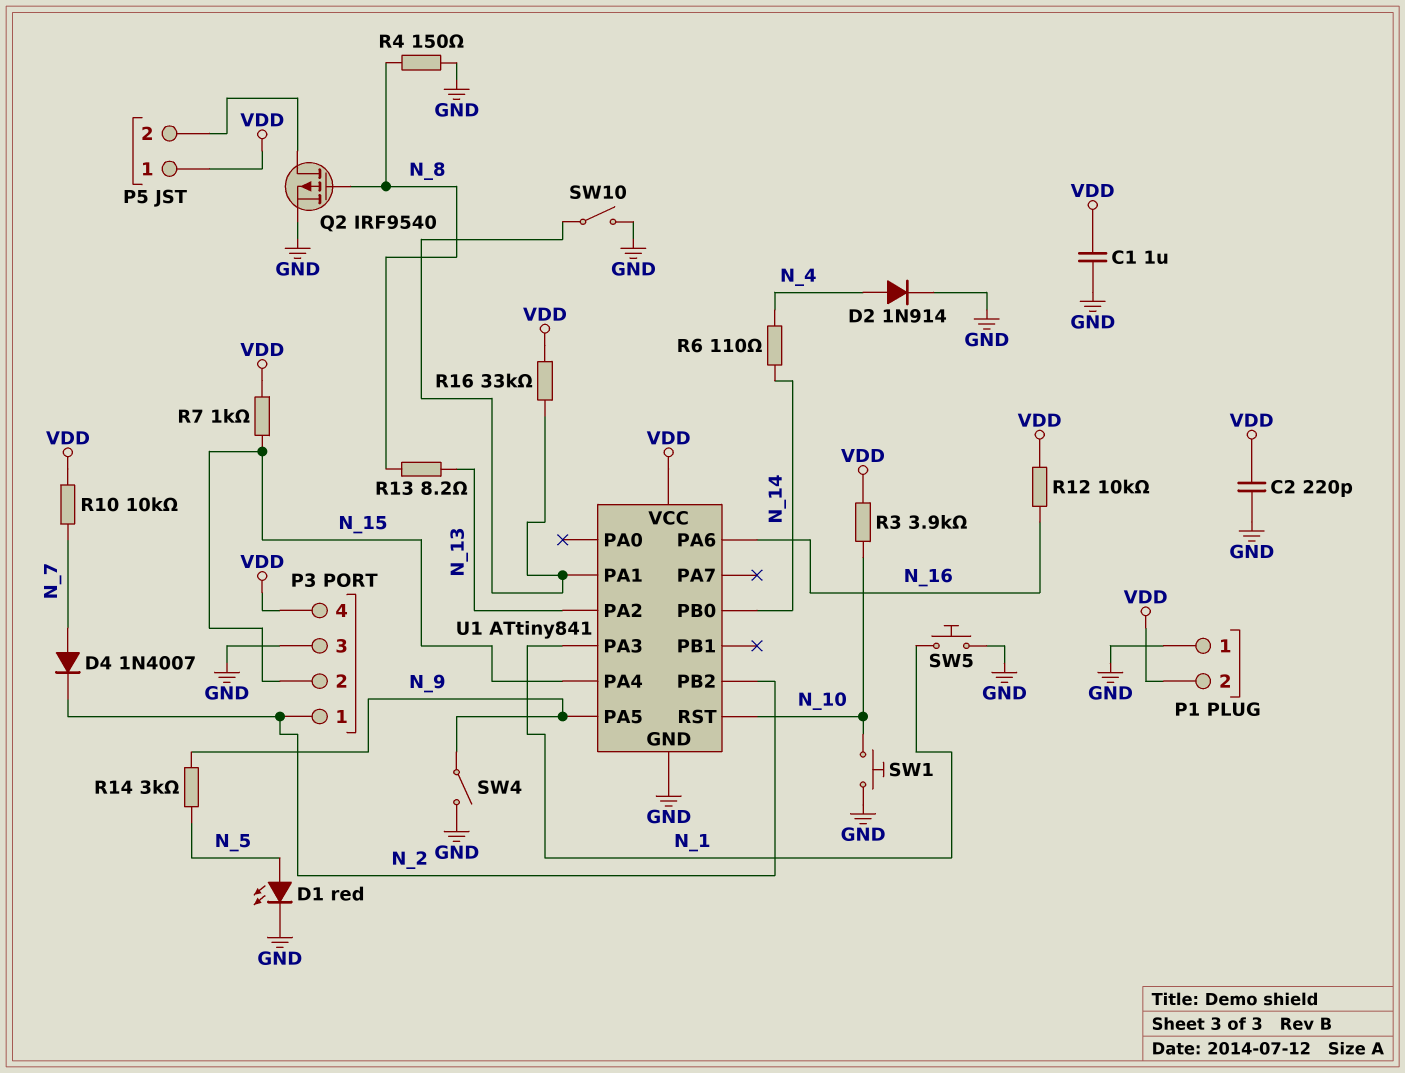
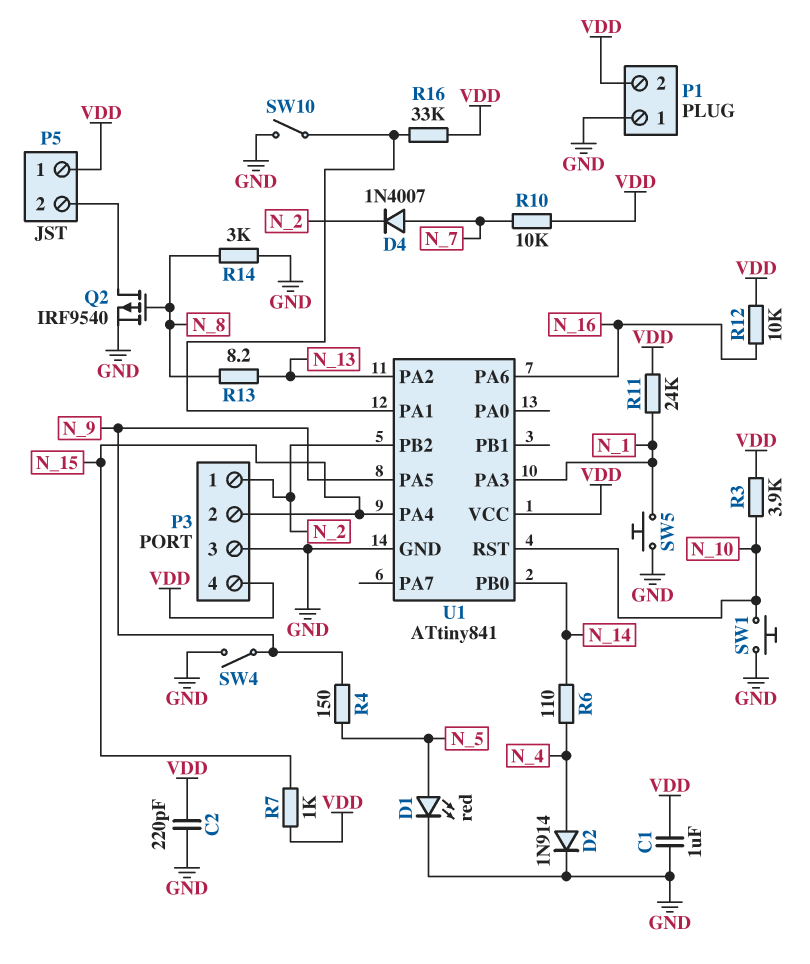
R4: 150 (GND, N_8) -> 150 (N_5, N_9)
R11: none -> 24k (N_1, VDD)
R14: 3k (N_5, N_9) -> 3k (GND, N_8)

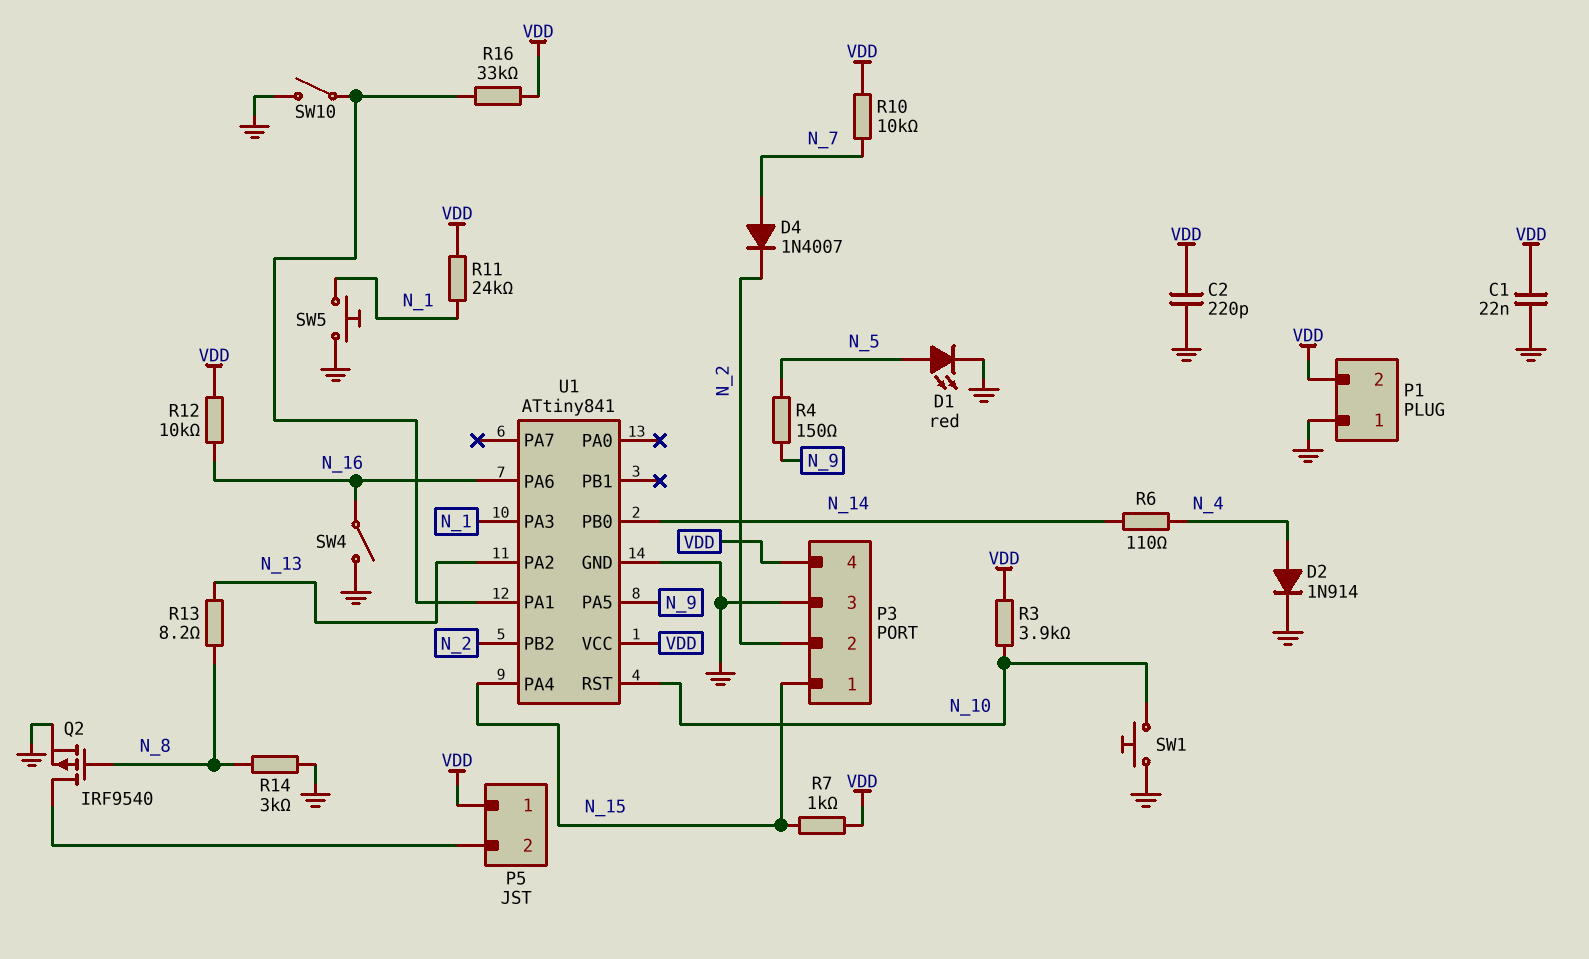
C1: 1uF (GND, VDD) -> 22nF (GND, VDD)
P3 pin 1: N_2 -> N_15
P3 pin 2: N_15 -> N_2
SW4: switch (GND, N_9) -> switch (GND, N_16)

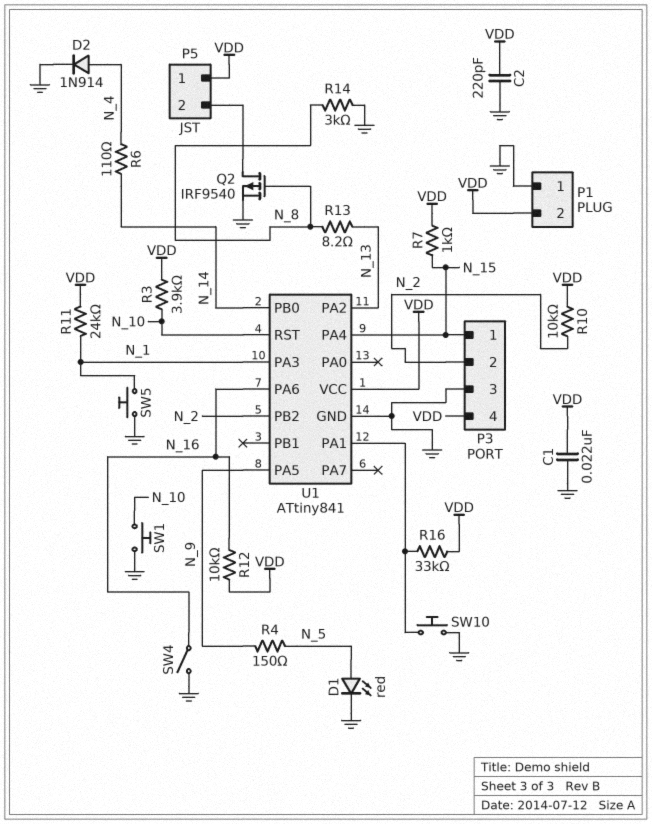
D4: diode 1N4007 (A N_7, K N_2) -> none
R10: 10k (N_7, VDD) -> 10k (N_2, VDD)
SW10: switch (GND, U1/PA1) -> button (GND, U1/PA1)

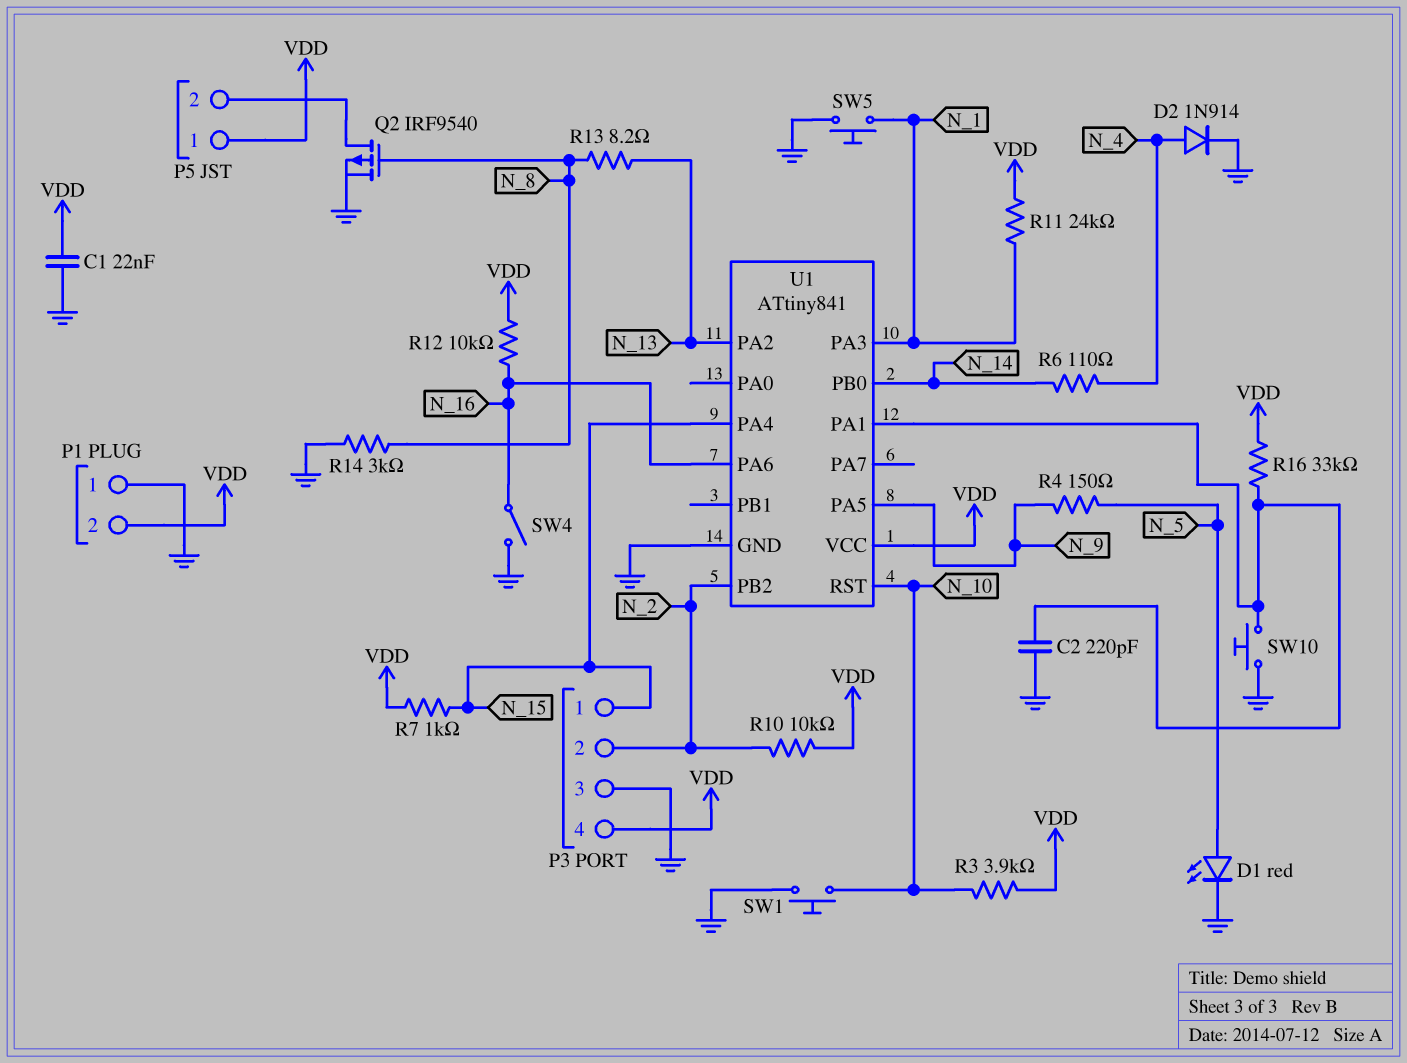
C2: 220pF (GND, VDD) -> 220pF (GND, U1/PA1)

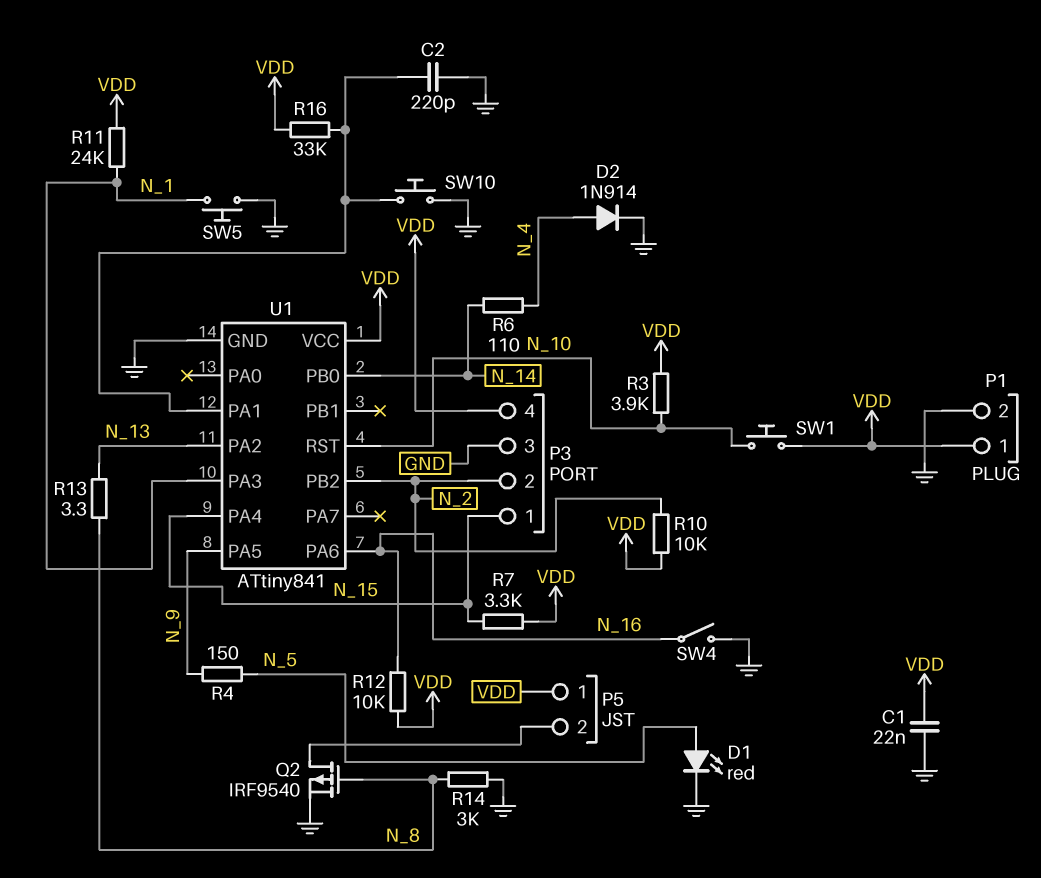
P1 pin 1: GND -> VDD
P1 pin 2: VDD -> GND
R7: 1k (N_15, VDD) -> 3.3k (N_15, VDD)
R13: 8.2 (N_8, N_13) -> 3.3 (N_8, N_13)
SW1: button (GND, N_10) -> button (N_10, VDD)

